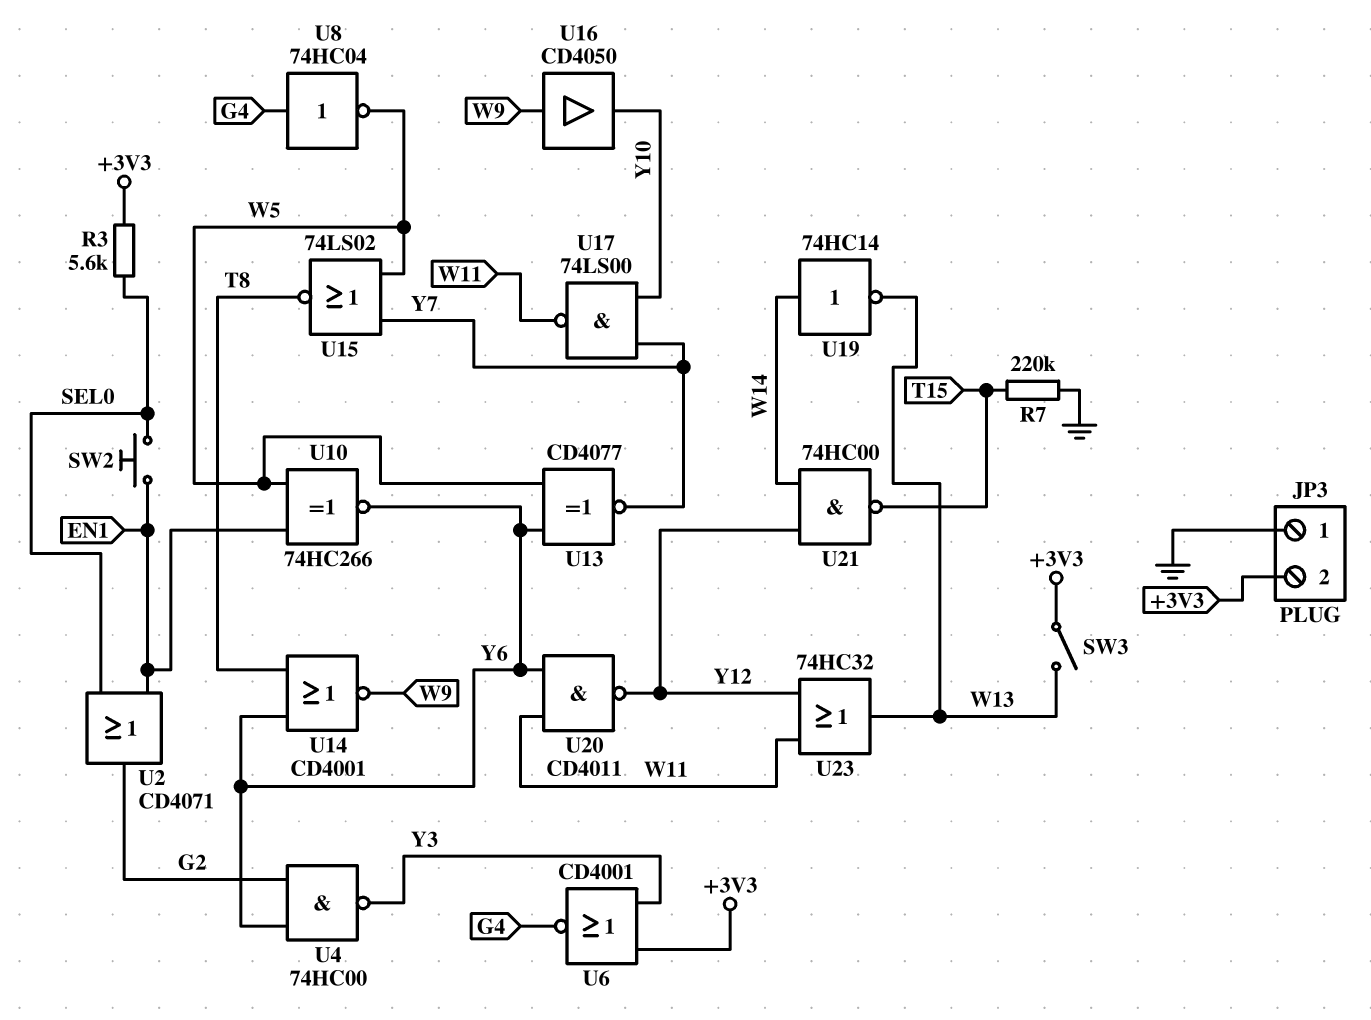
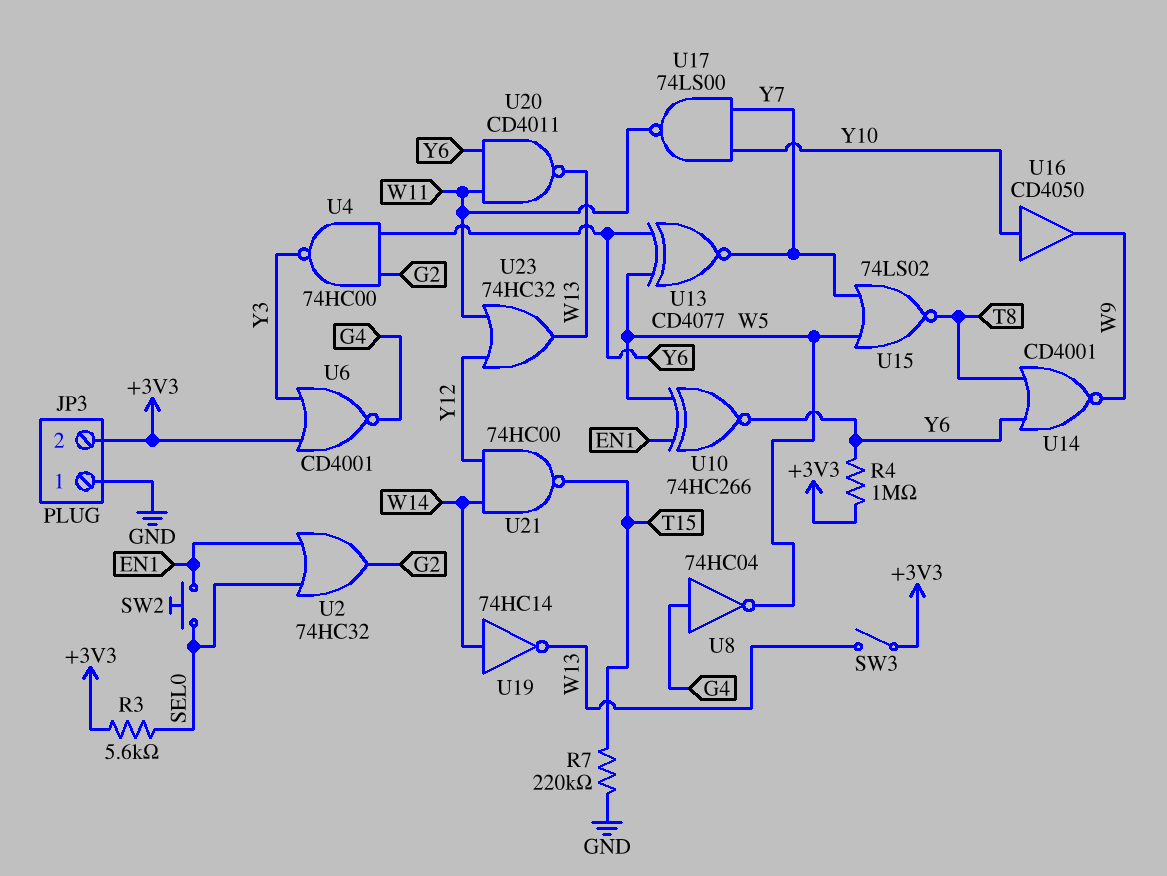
R4: none -> 1M (+3V3, Y6)
U2: OR CD4071 (in EN1, in SEL0, out G2) -> OR 74HC32 (in EN1, in SEL0, out G2)
U16: buffer CD4050 (in W9, out Y10) -> buffer CD4050 (in Y10, out W9)
U20: NAND CD4011 (in W11, in Y6, out Y12) -> NAND CD4011 (in W11, in Y6, out W13)

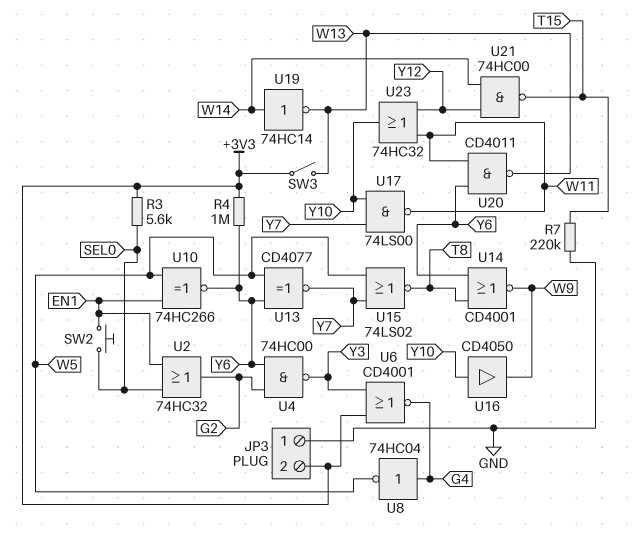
U23: OR 74HC32 (in W11, in Y12, out W13) -> OR 74HC32 (in W11, in Y12, out Y10)

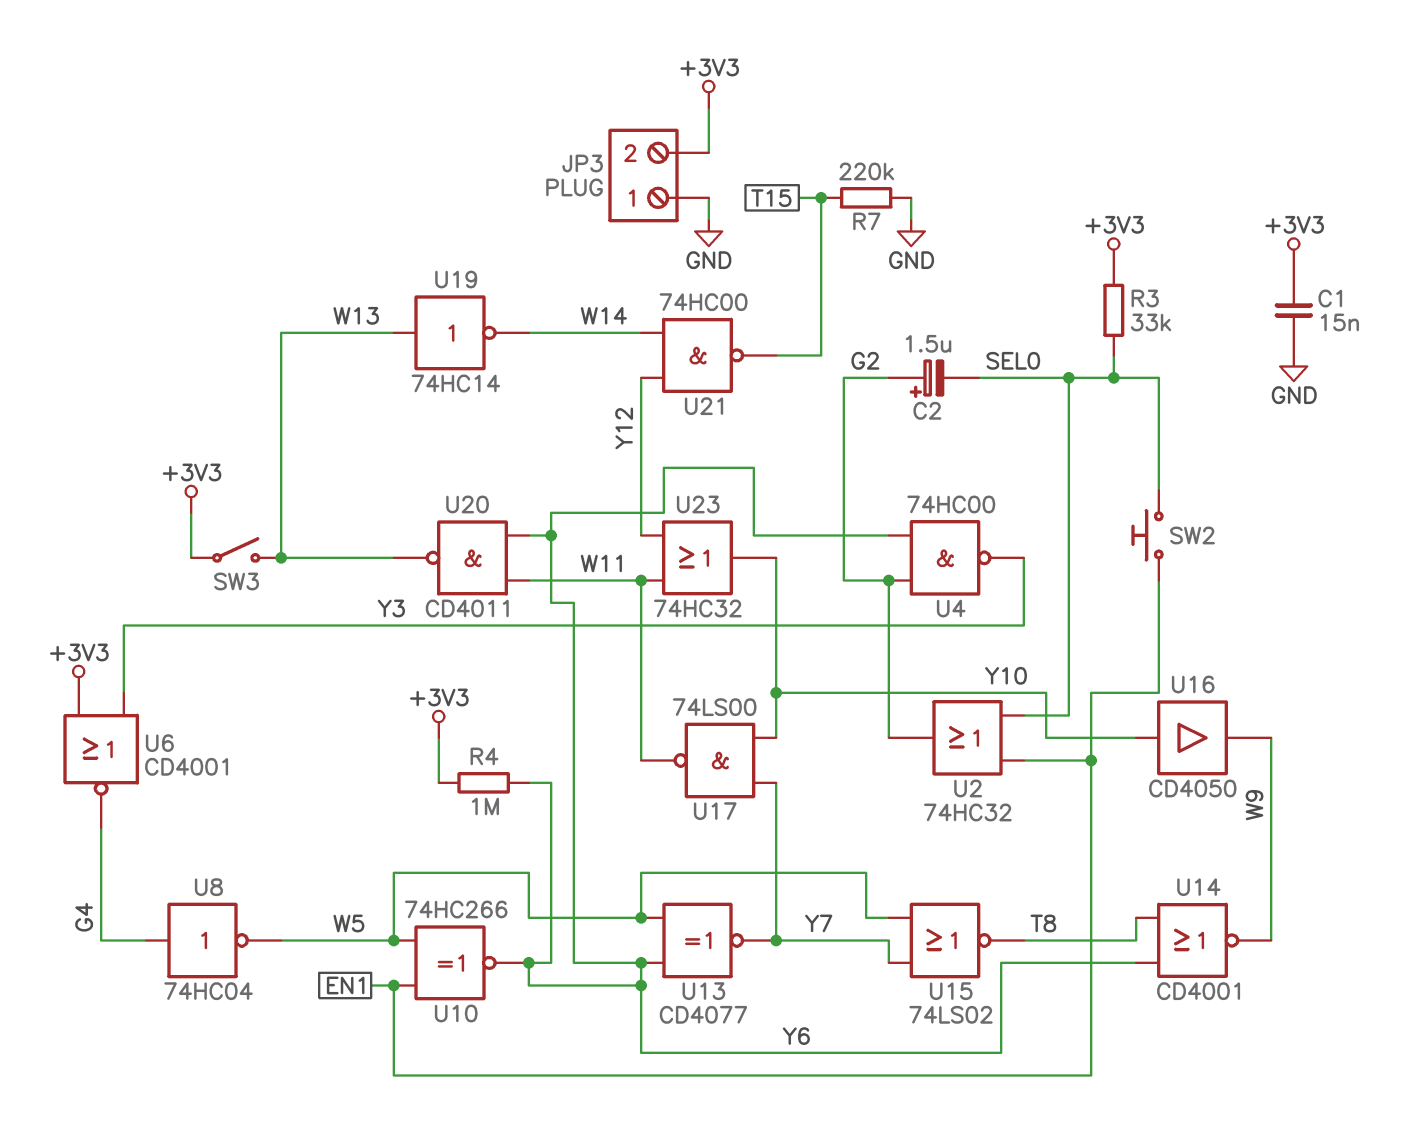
C1: none -> 15nF (+3V3, GND)
C2: none -> 1.5uF (plus G2, minus SEL0)
R3: 5.6k (+3V3, SEL0) -> 33k (+3V3, SEL0)
U19: NOT 74HC14 (in W14, out W13) -> NOT 74HC14 (in W13, out W14)

